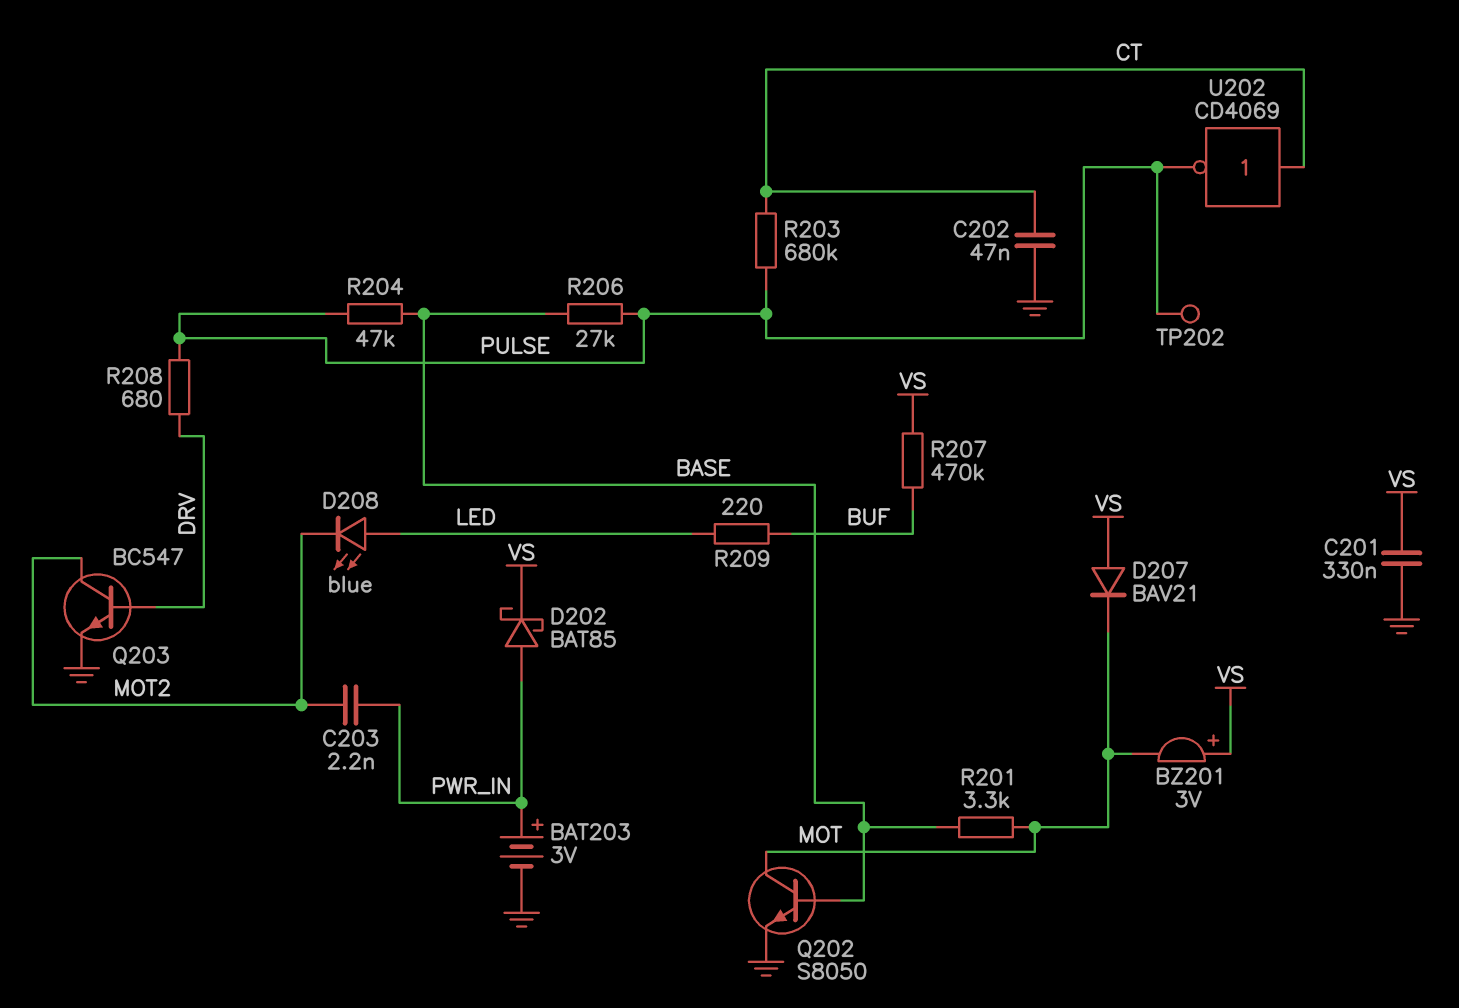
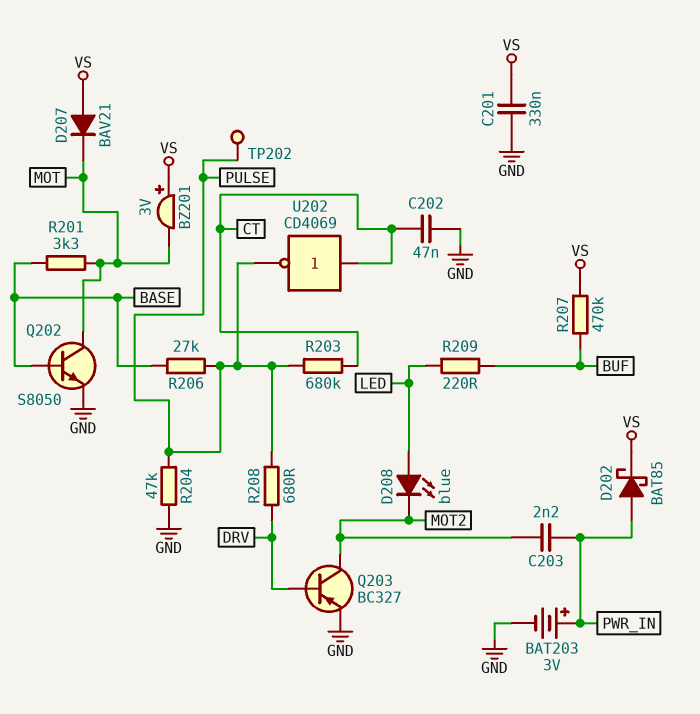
Q203: NPN BC547 (B DRV, C MOT2, E GND) -> PNP BC327 (B DRV, C MOT2, E GND)
R204: 47k (BASE, PULSE) -> 47k (GND, PULSE)

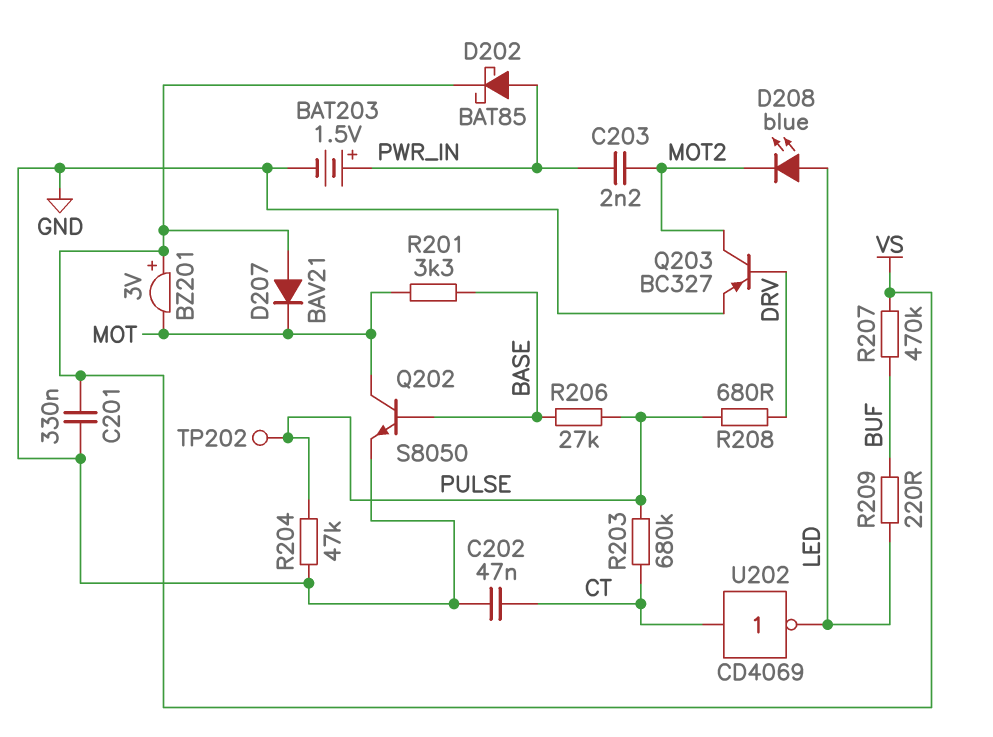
BAT203: 3V (plus PWR_IN, minus GND) -> 1.5V (plus PWR_IN, minus GND)
U202: NOT CD4069 (in CT, out PULSE) -> NOT CD4069 (in CT, out LED)

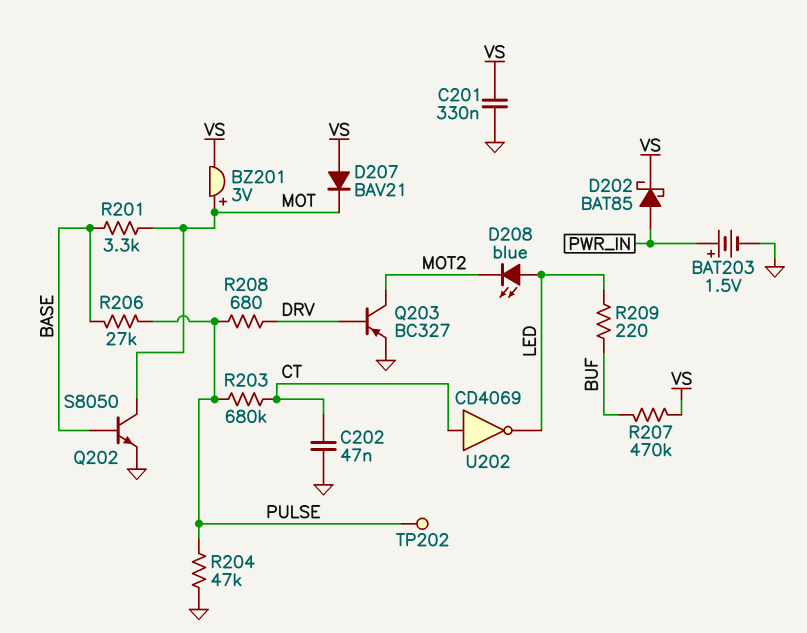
BZ201: buzzer 3V (plus VS, minus MOT) -> buzzer 3V (plus MOT, minus VS)
C203: 2.2nF (MOT2, PWR_IN) -> none

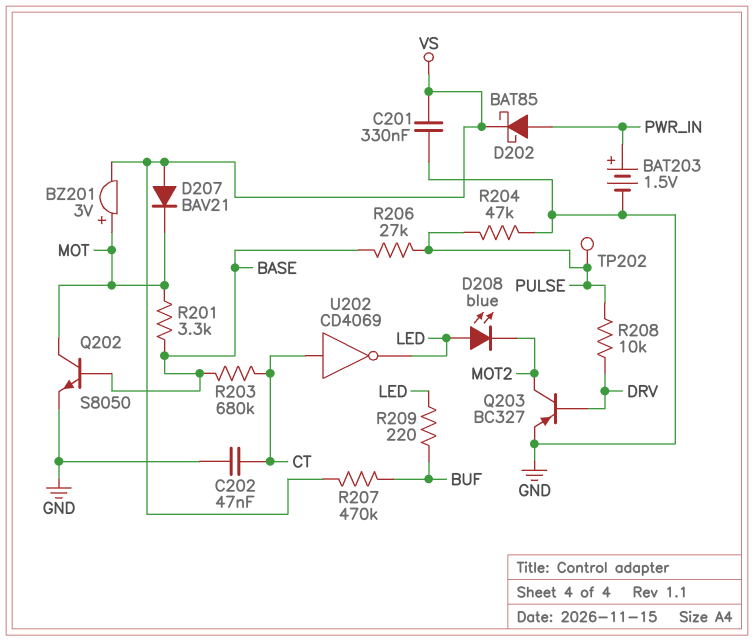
R203: 680k (CT, PULSE) -> 680k (BASE, CT)
R208: 680 (DRV, PULSE) -> 10k (DRV, PULSE)

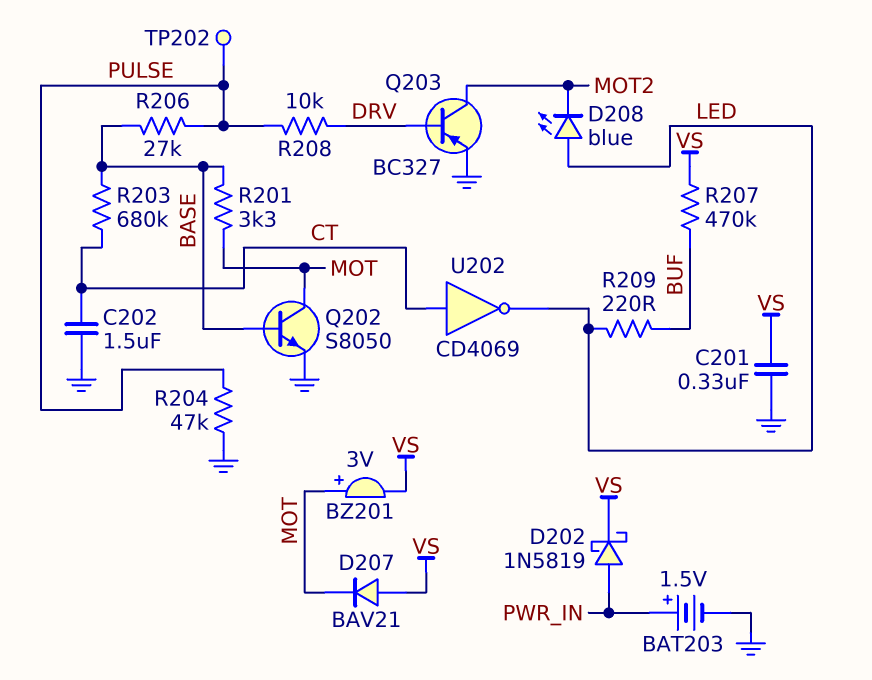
C202: 47nF (CT, GND) -> 1.5uF (CT, GND)
D202: schottky BAT85 (A PWR_IN, K VS) -> schottky 1N5819 (A PWR_IN, K VS)

